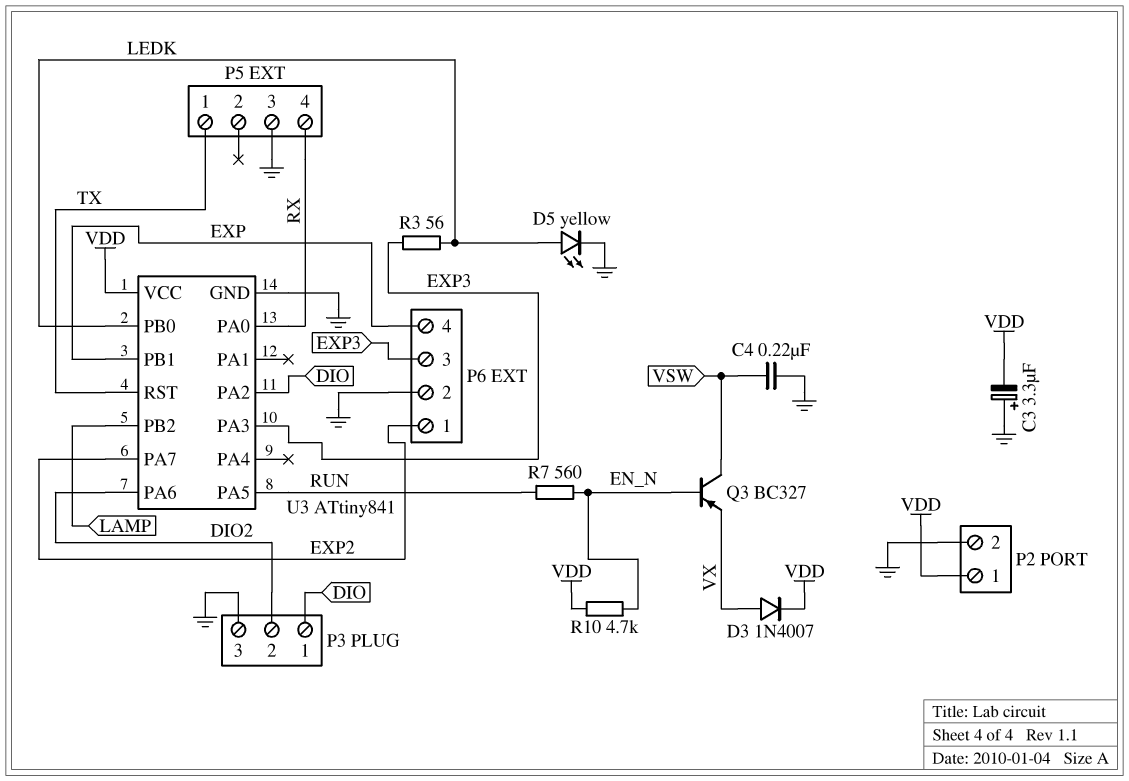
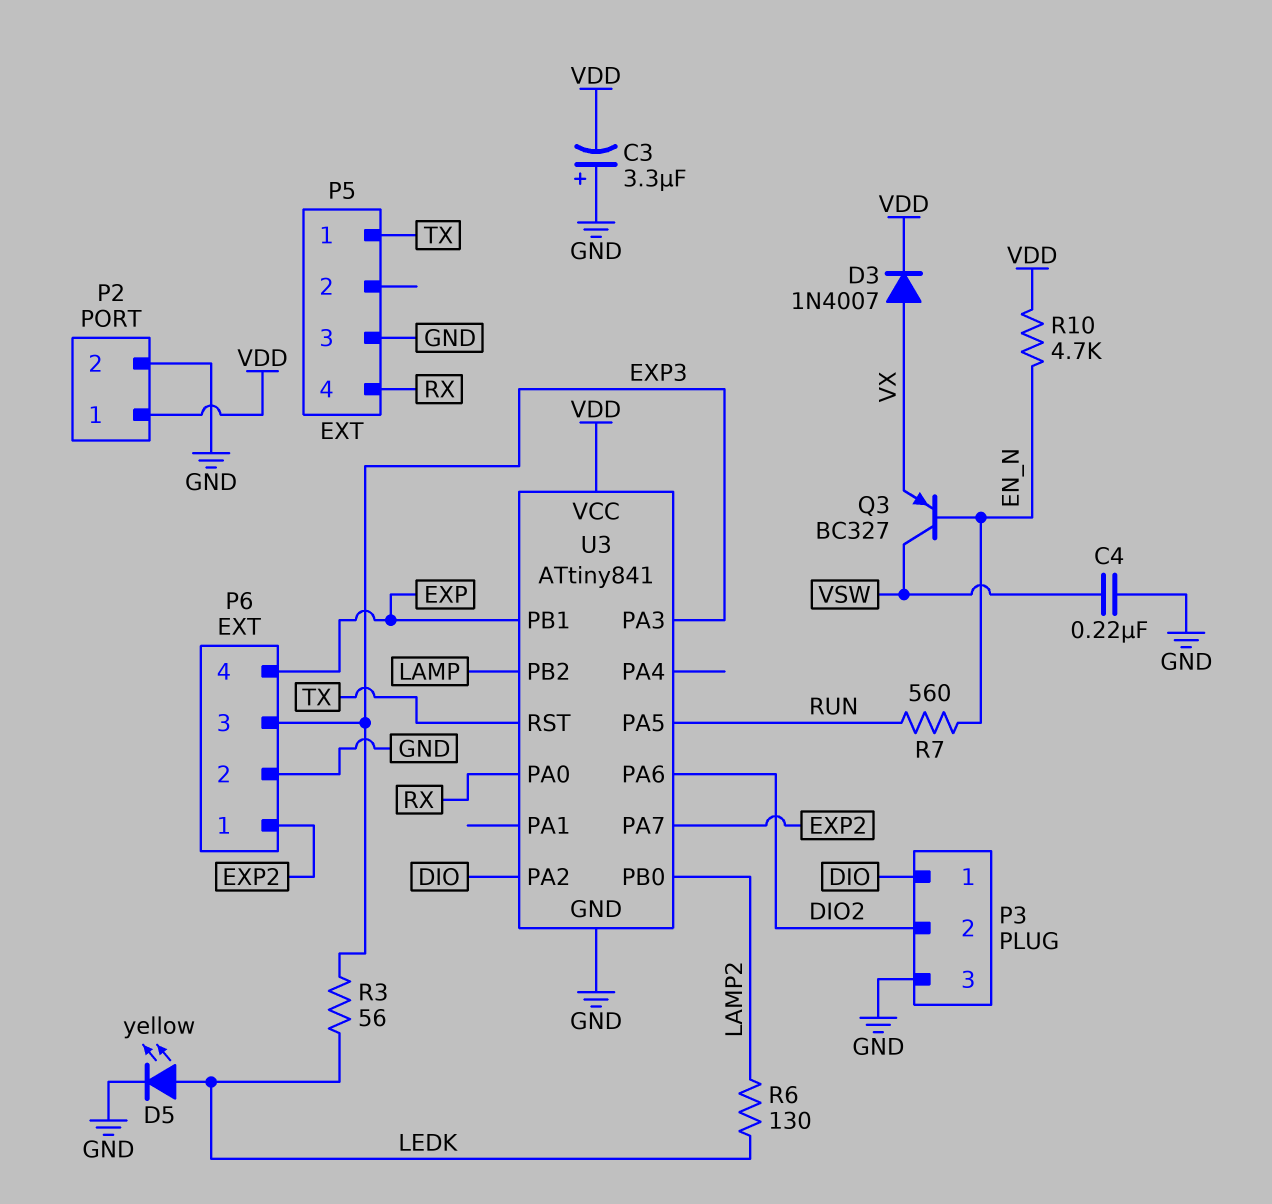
R6: none -> 130 (LAMP2, LEDK)
U3 pin PB0: LEDK -> LAMP2

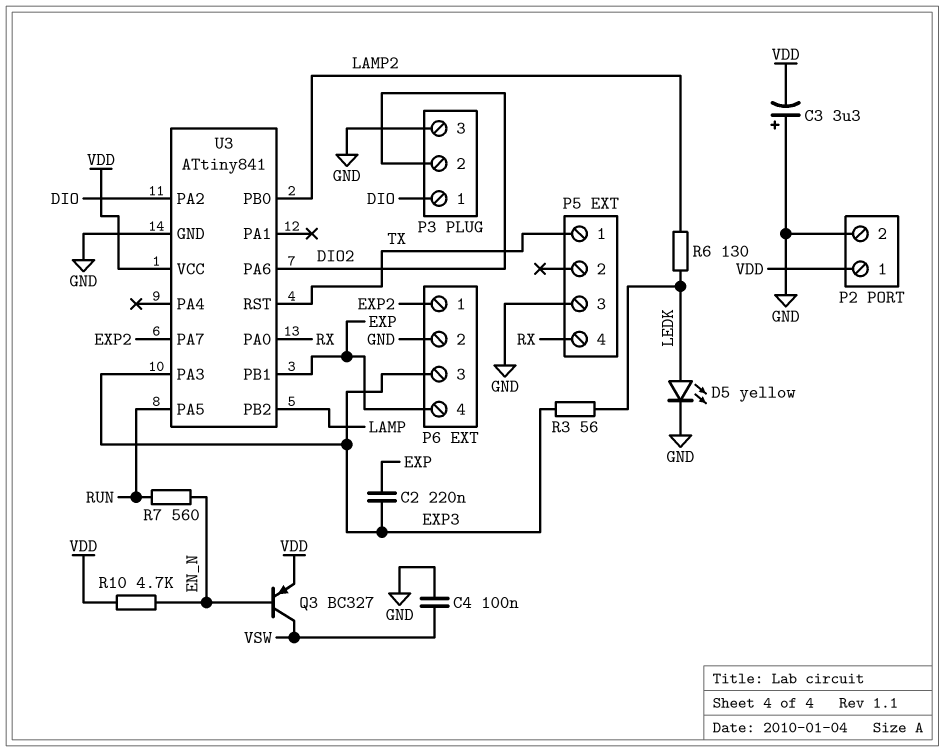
C2: none -> 220nF (EXP, EXP3)
C4: 220nF (GND, VSW) -> 100nF (GND, VSW)
D3: diode 1N4007 (A VX, K VDD) -> none
Q3: PNP BC327 (B EN_N, C VSW, E VX) -> PNP BC327 (B EN_N, C VSW, E VDD)

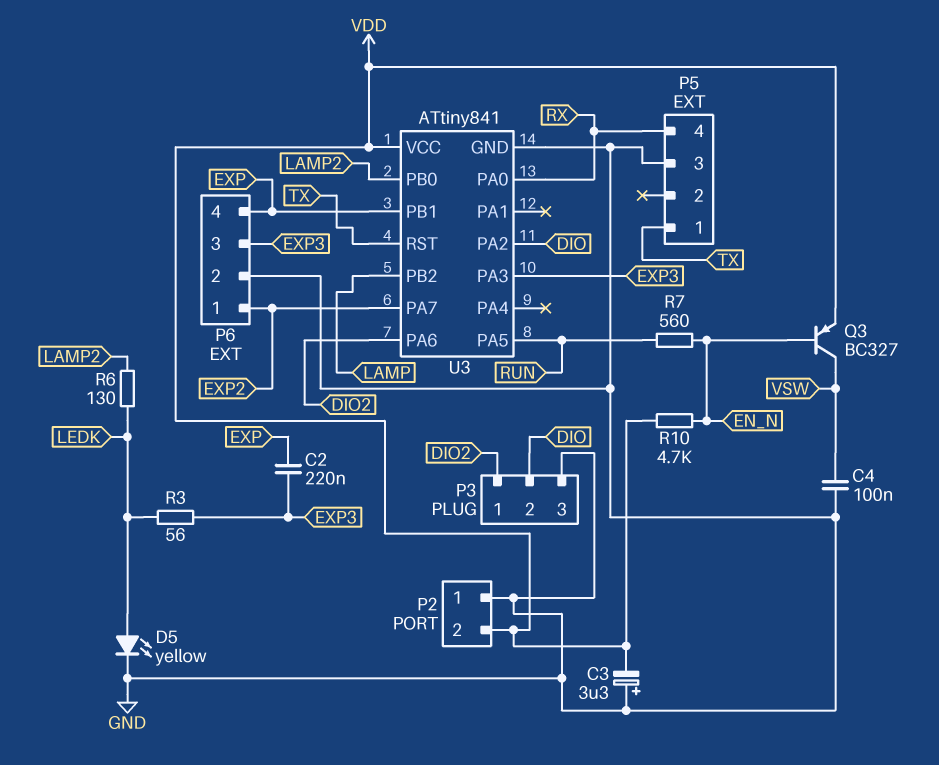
P2 pin 1: VDD -> GND
P2 pin 2: GND -> VDD
P3 pin 1: DIO -> DIO2
P3 pin 2: DIO2 -> DIO

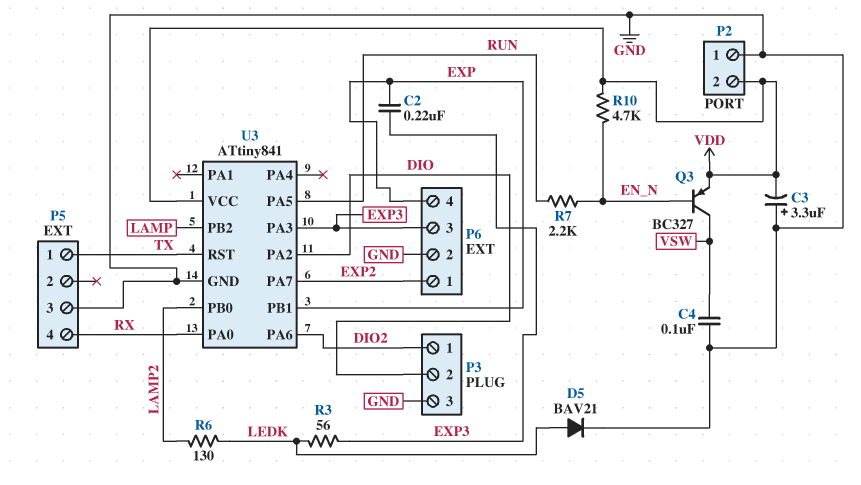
D5: LED yellow (A LEDK, K GND) -> diode BAV21 (A LEDK, K GND)
R7: 560 (EN_N, RUN) -> 2.2k (EN_N, RUN)

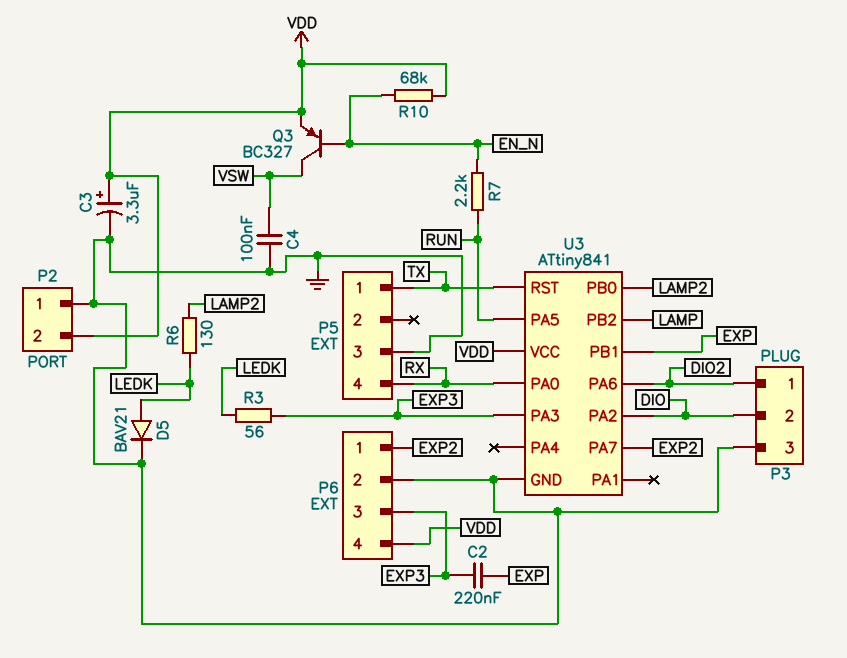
C3: 3.3uF (plus GND, minus VDD) -> 3.3uF (plus VDD, minus GND)
P6 pin 4: EXP -> VDD
R10: 4.7k (EN_N, VDD) -> 68k (EN_N, VDD)

